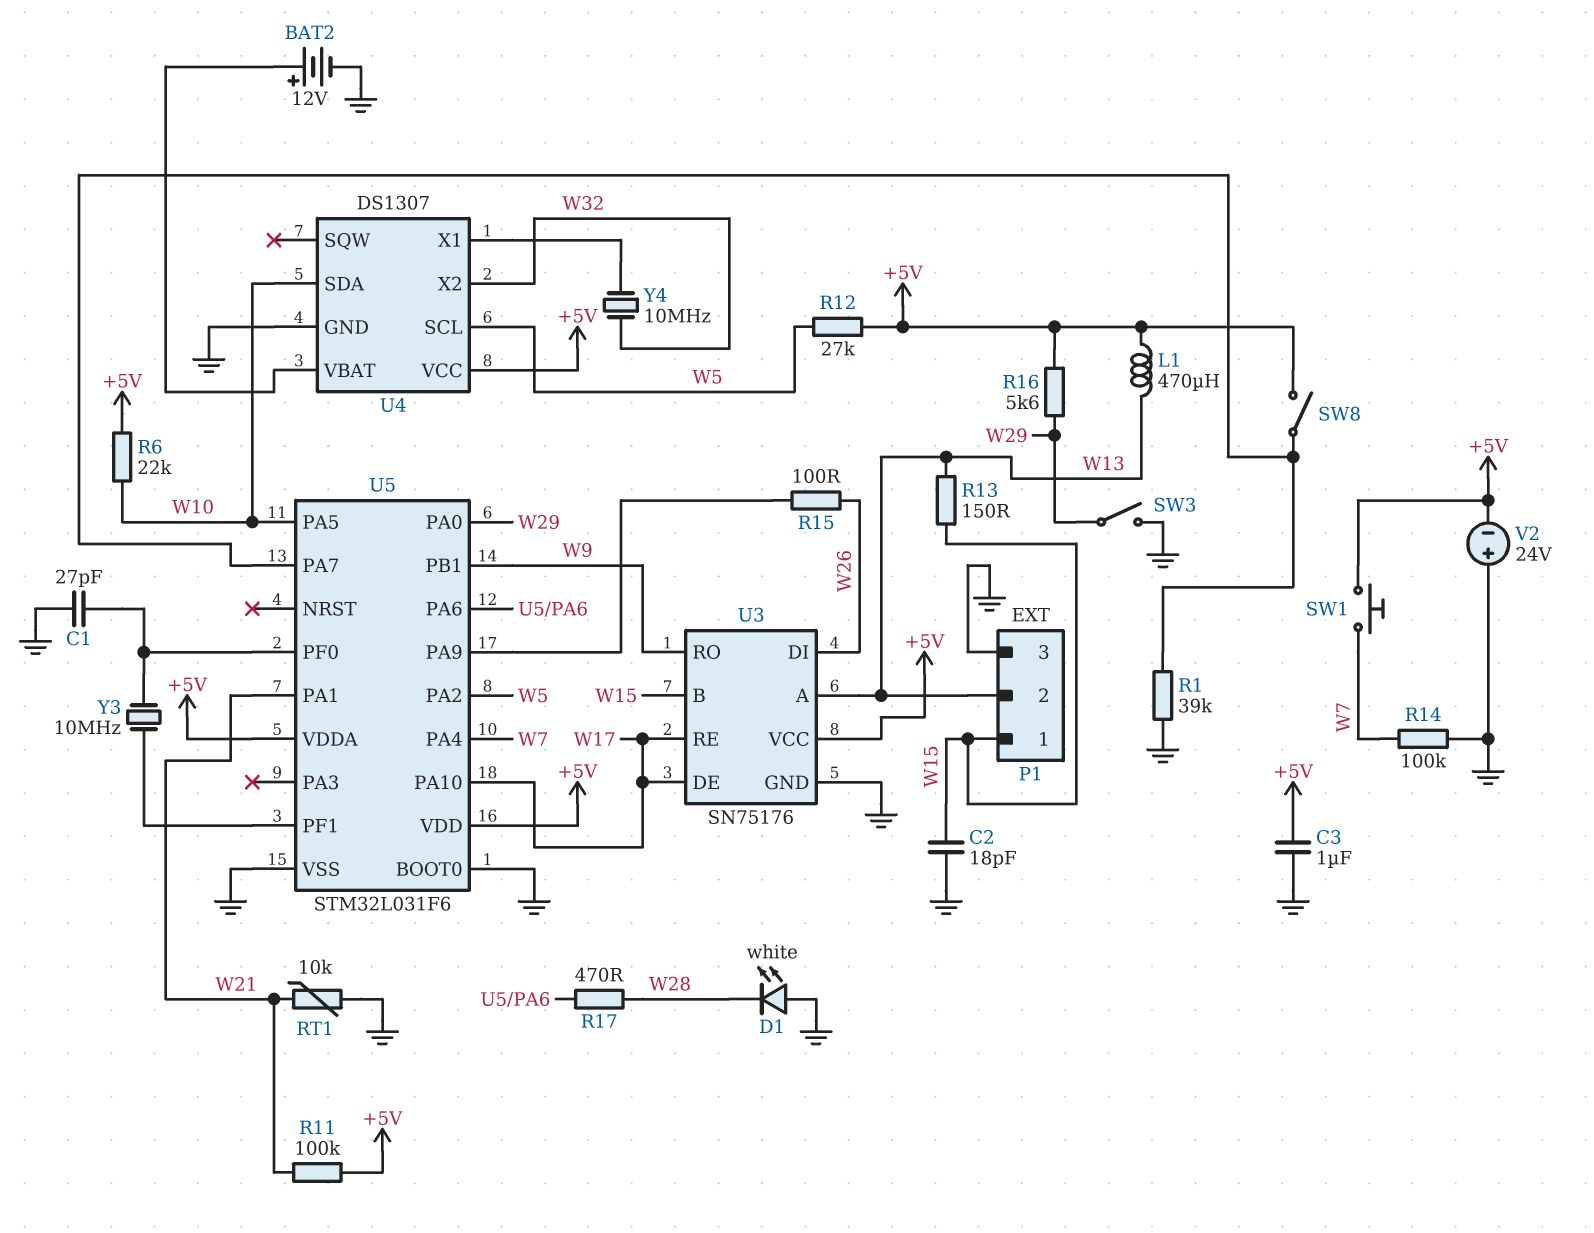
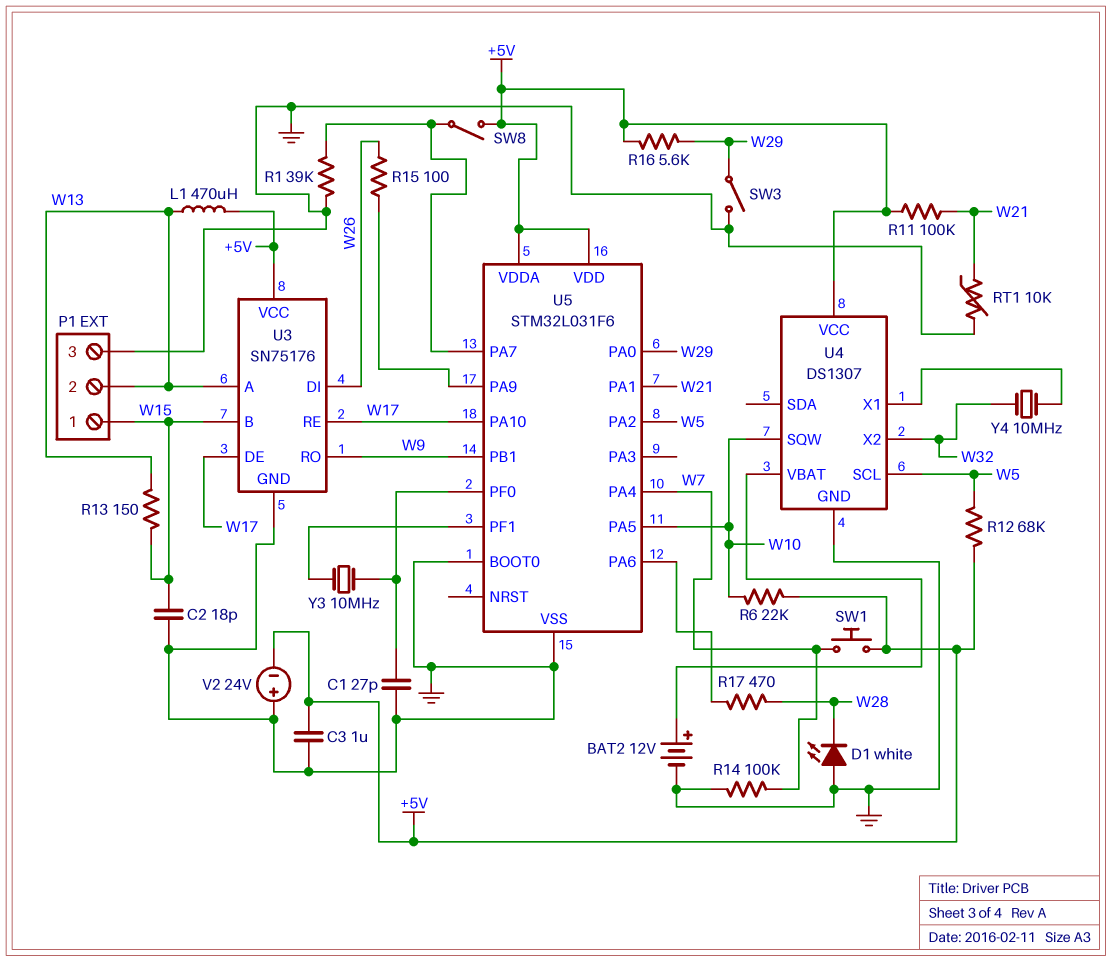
R12: 27k (+5V, W5) -> 68k (+5V, W5)
U4 pin SDA: W10 -> none
U4 pin SQW: none -> W10

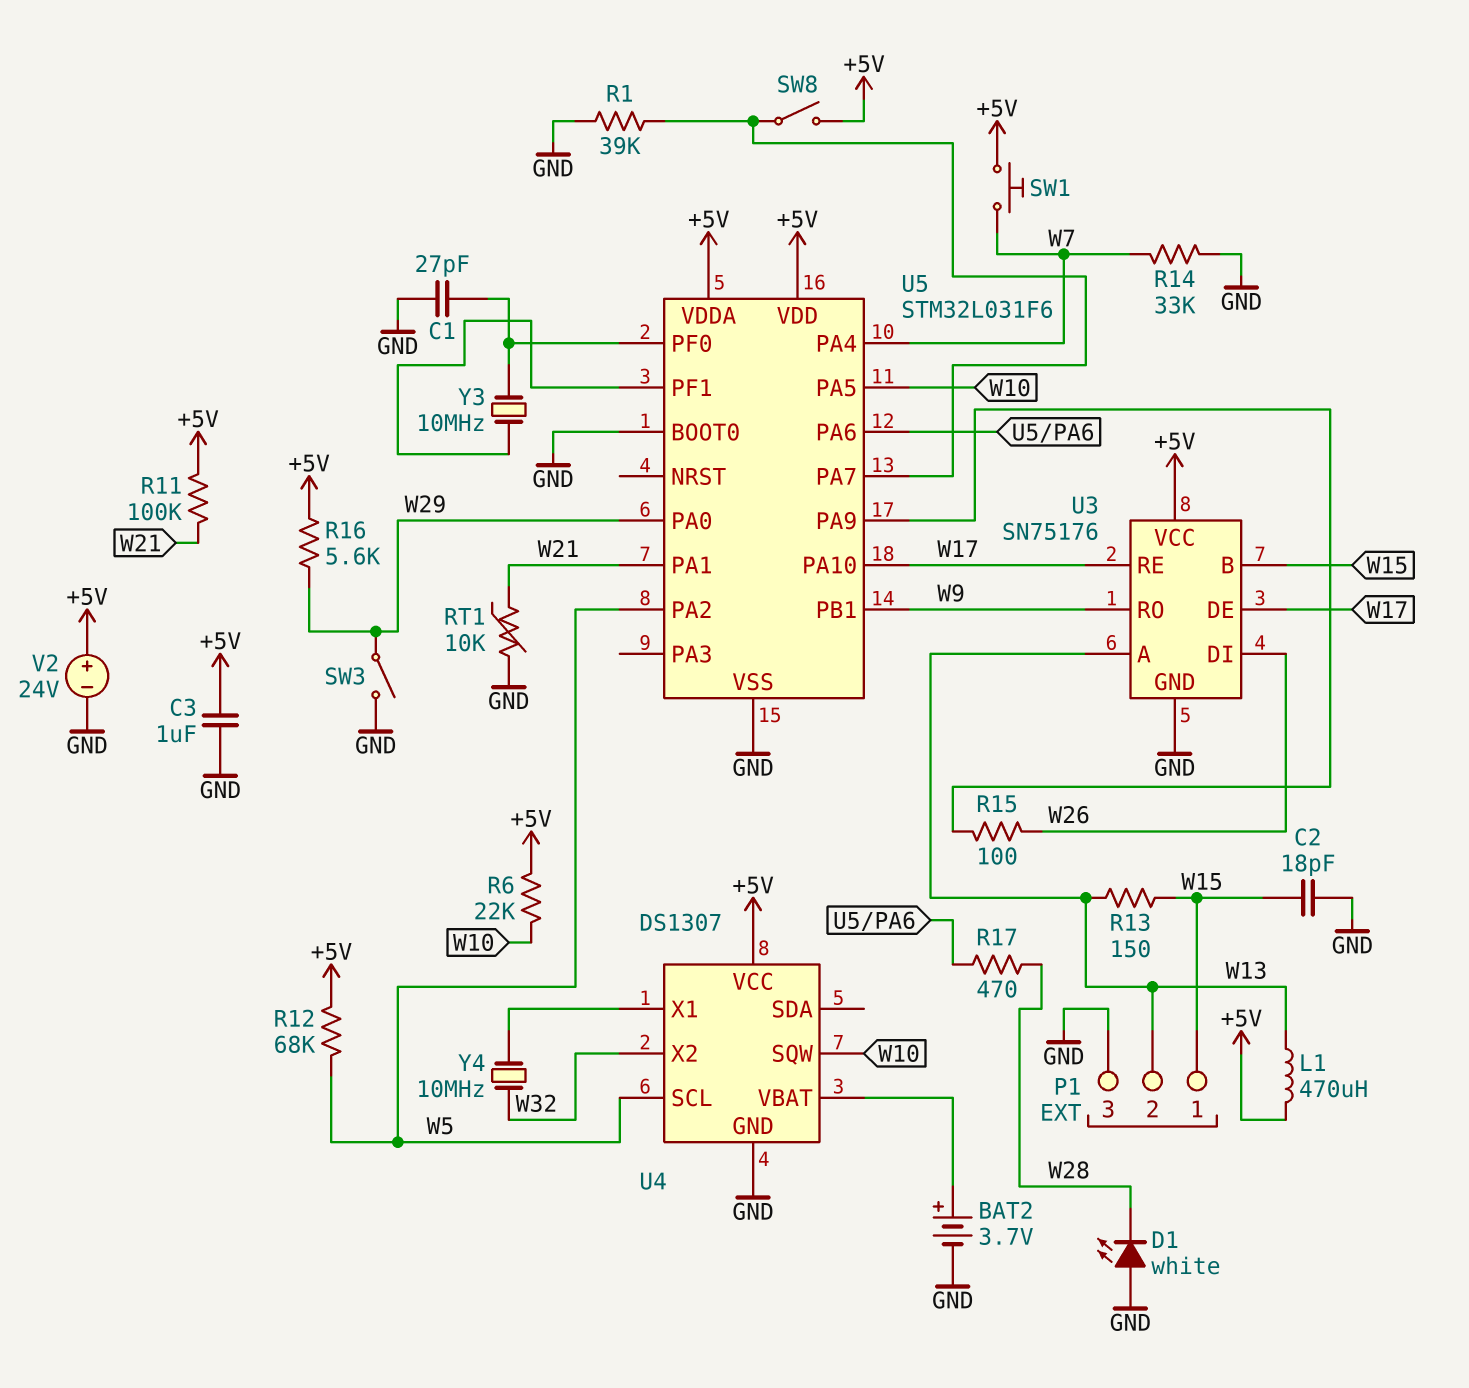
BAT2: 12V (plus U4/VBAT, minus GND) -> 3.7V (plus U4/VBAT, minus GND)
R14: 100k (GND, W7) -> 33k (GND, W7)
V2: 24V (plus GND, minus +5V) -> 24V (plus +5V, minus GND)

